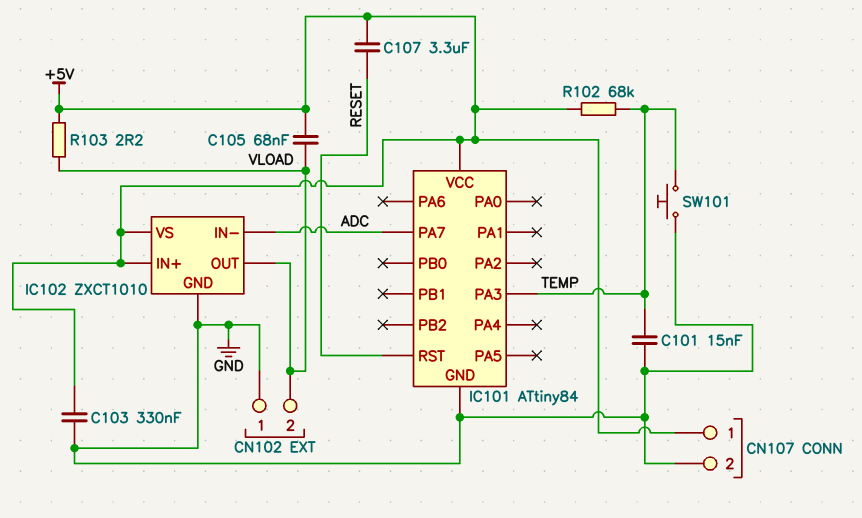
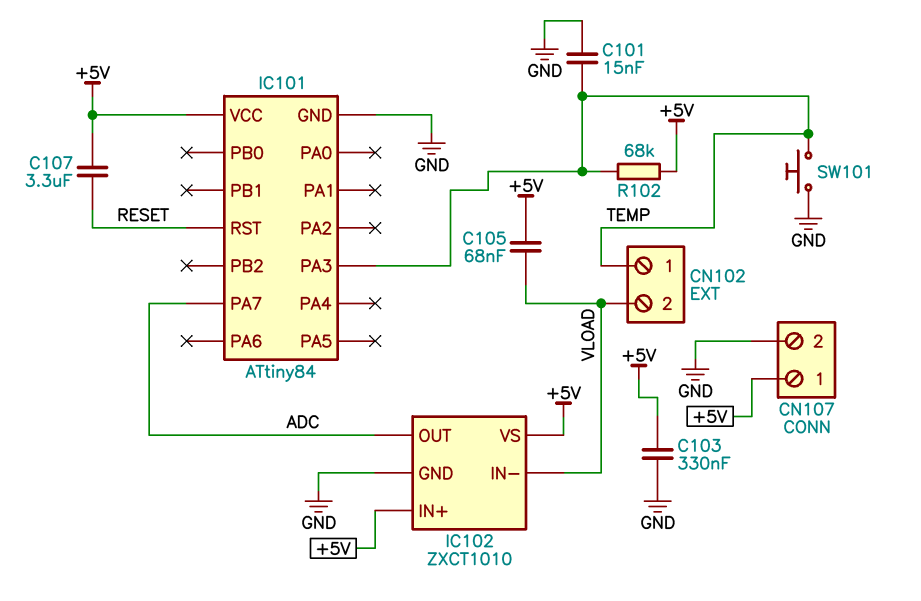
CN102 pin 1: GND -> TEMP
IC102 pin IN-: ADC -> VLOAD
IC102 pin OUT: VLOAD -> ADC
R103: 2.2 (+5V, VLOAD) -> none

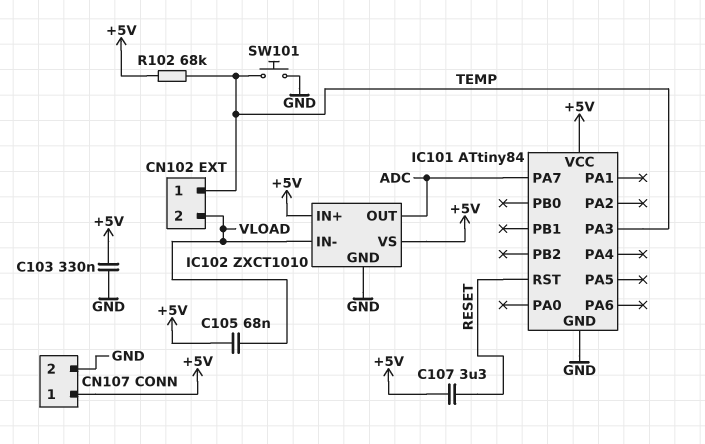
C101: 15nF (GND, TEMP) -> none

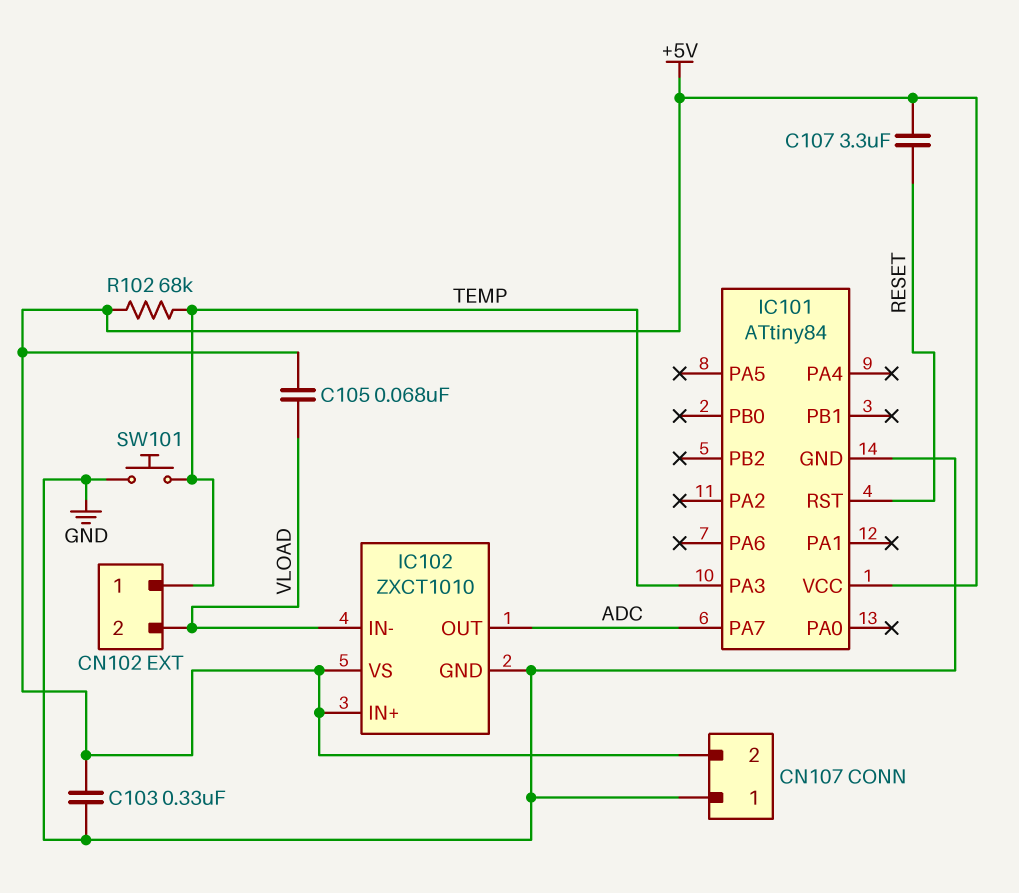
CN107 pin 1: +5V -> GND
CN107 pin 2: GND -> +5V

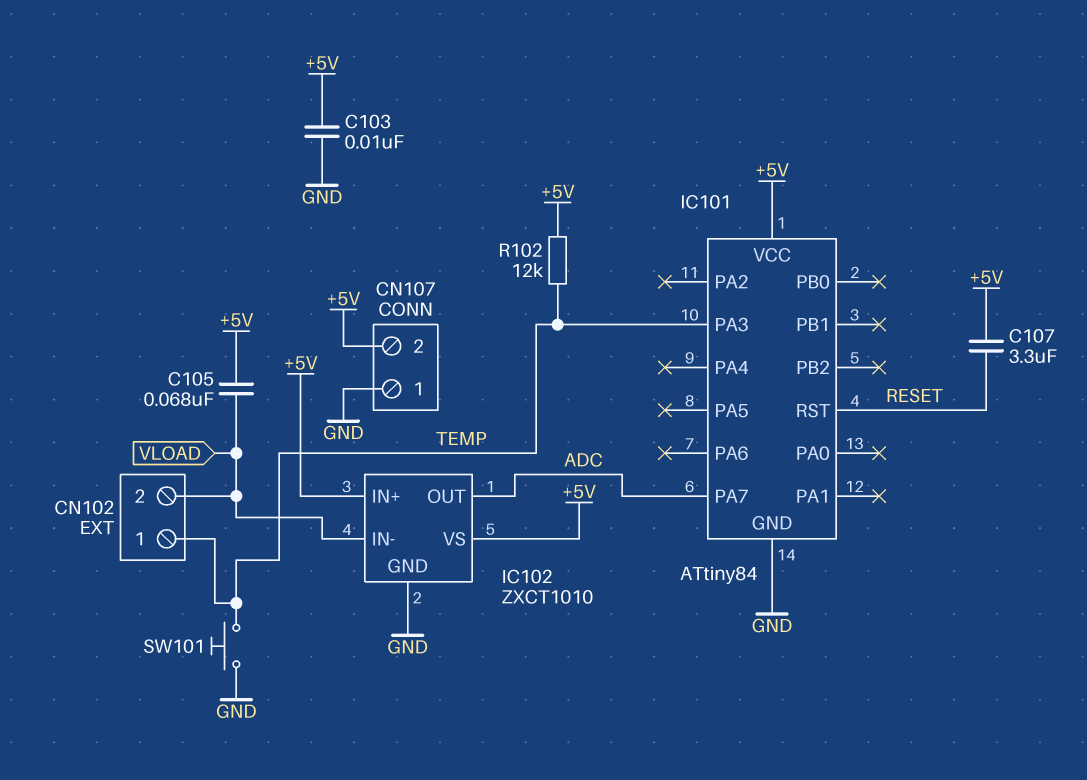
C103: 330nF (+5V, GND) -> 10nF (+5V, GND)
R102: 68k (+5V, TEMP) -> 12k (+5V, TEMP)

